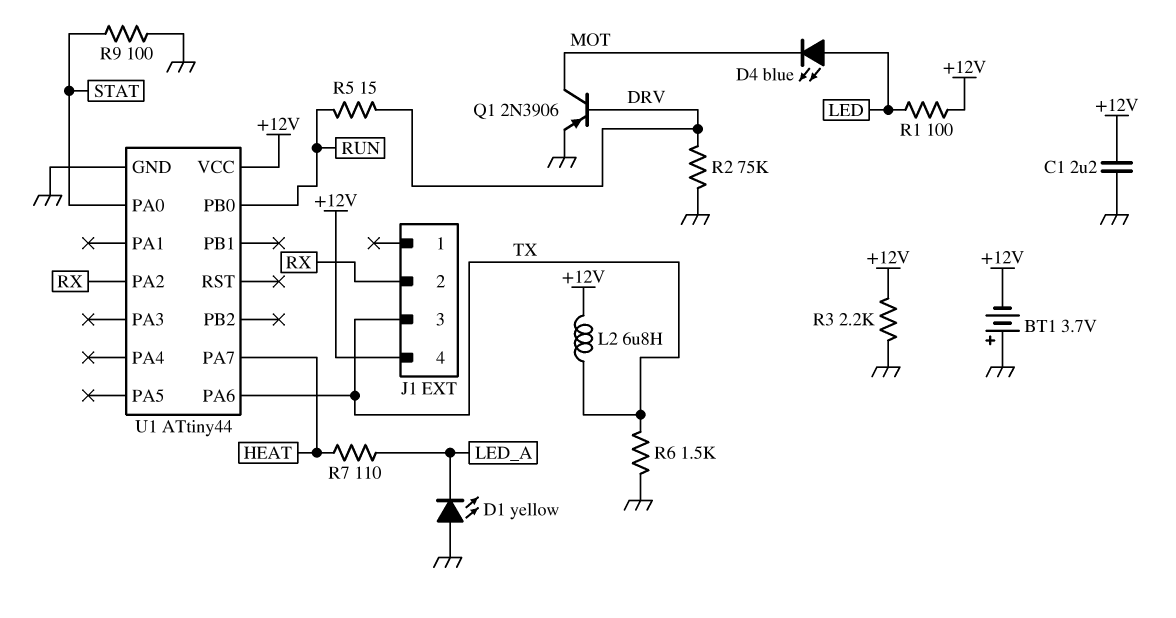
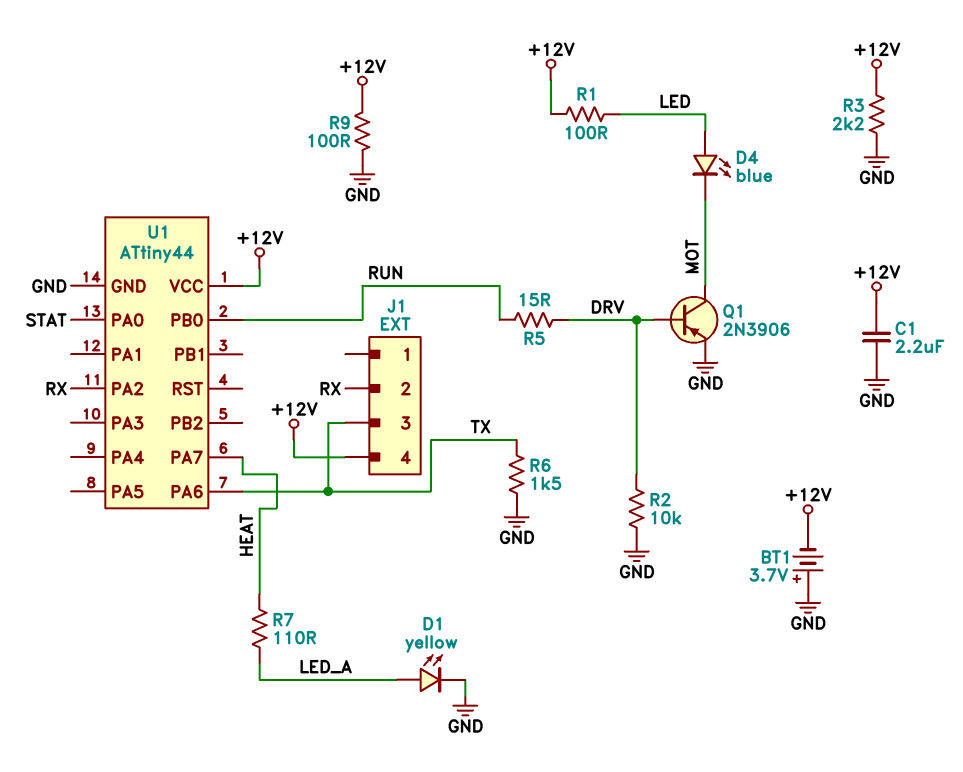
D1: LED yellow (A GND, K LED_A) -> LED yellow (A LED_A, K GND)
L2: 6.8uH (+12V, TX) -> none
R2: 75k (DRV, GND) -> 10k (DRV, GND)
R9: 100 (GND, STAT) -> 100 (+12V, GND)

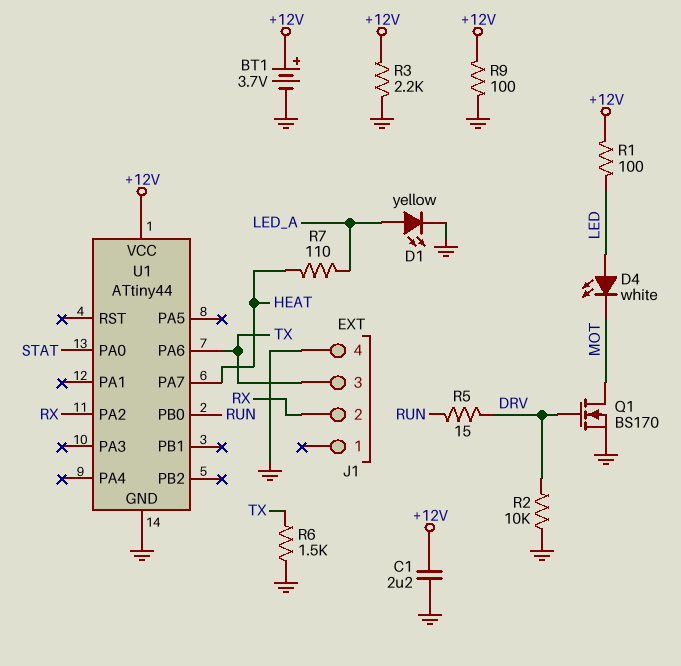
BT1: 3.7V (plus GND, minus +12V) -> 3.7V (plus +12V, minus GND)
D4: LED blue (A LED, K MOT) -> LED white (A LED, K MOT)
J1 pin 4: +12V -> GND
Q1: PNP 2N3906 (B DRV, C MOT, E GND) -> NMOS BS170 (G DRV, D MOT, S GND)

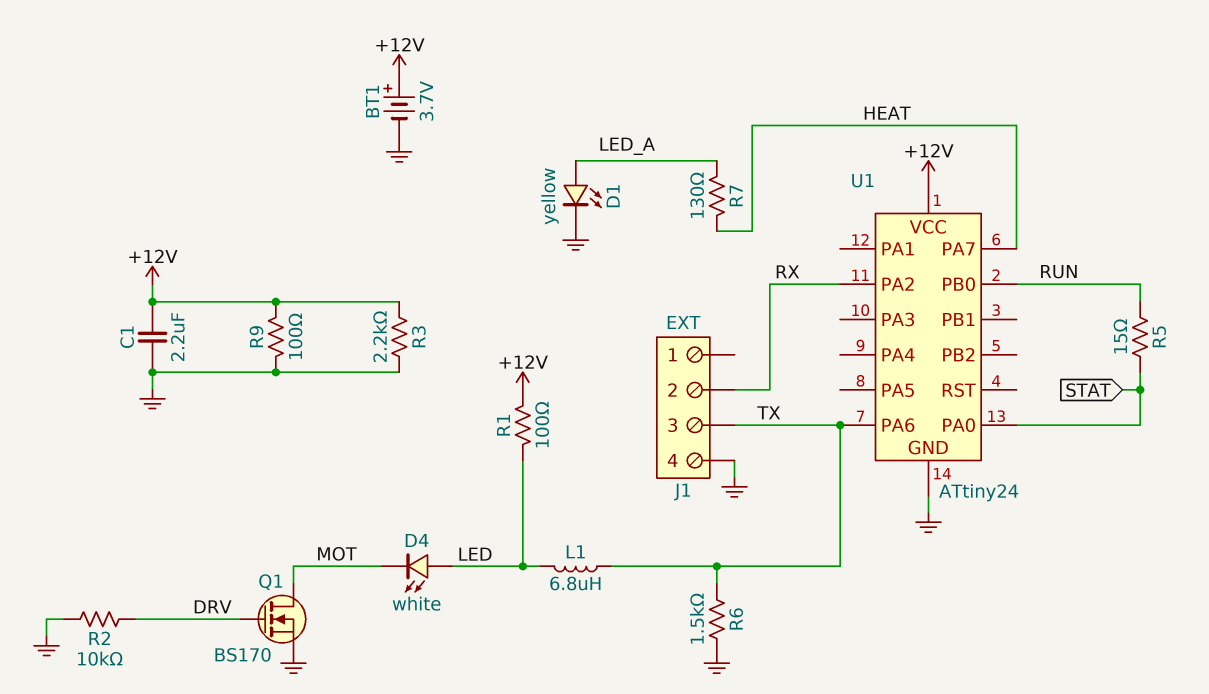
L1: none -> 6.8uH (LED, TX)
R5: 15 (DRV, RUN) -> 15 (RUN, STAT)
R7: 110 (HEAT, LED_A) -> 130 (HEAT, LED_A)
U1: ATtiny44 -> ATtiny24

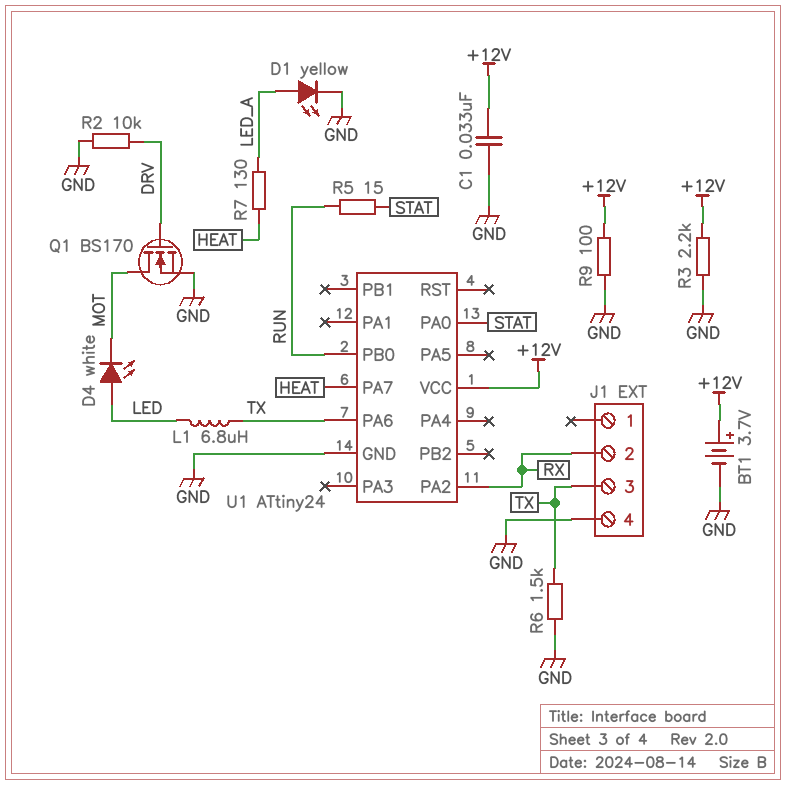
C1: 2.2uF (+12V, GND) -> 33nF (+12V, GND)
R1: 100 (+12V, LED) -> none

